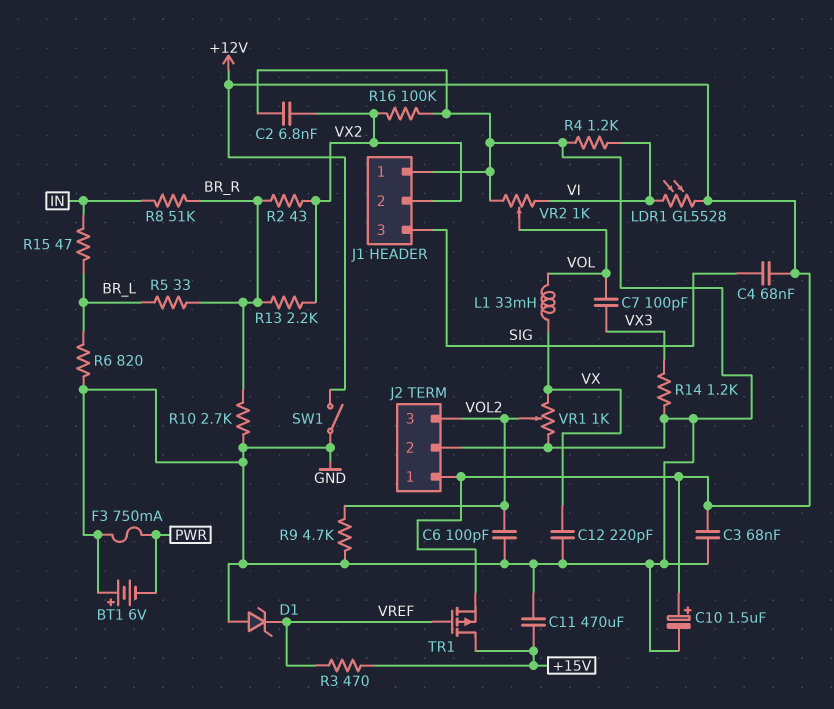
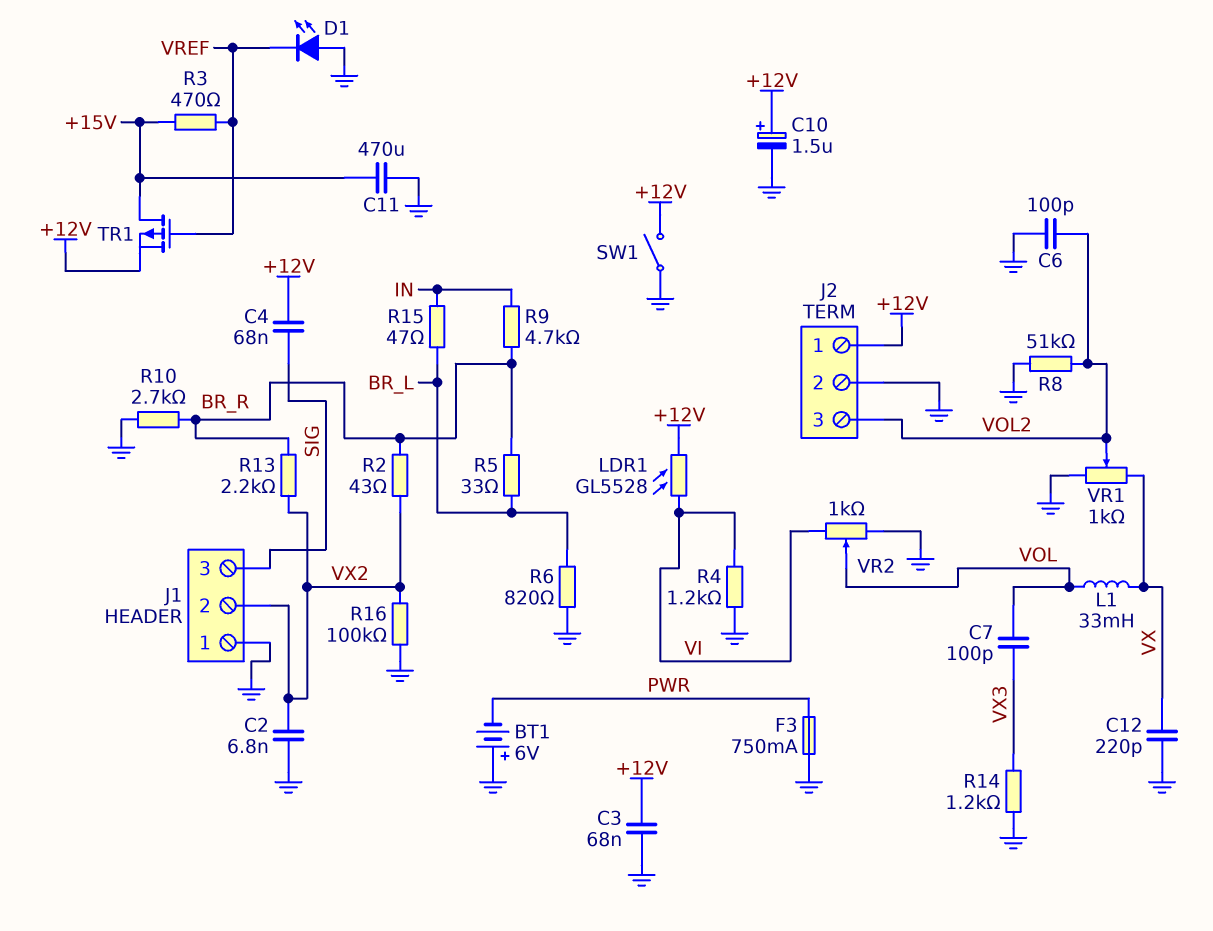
D1: zener (A GND, K VREF) -> LED (A GND, K VREF)
R8: 51k (BR_R, IN) -> 51k (GND, VOL2)
R9: 4.7k (GND, VOL2) -> 4.7k (BR_R, IN)

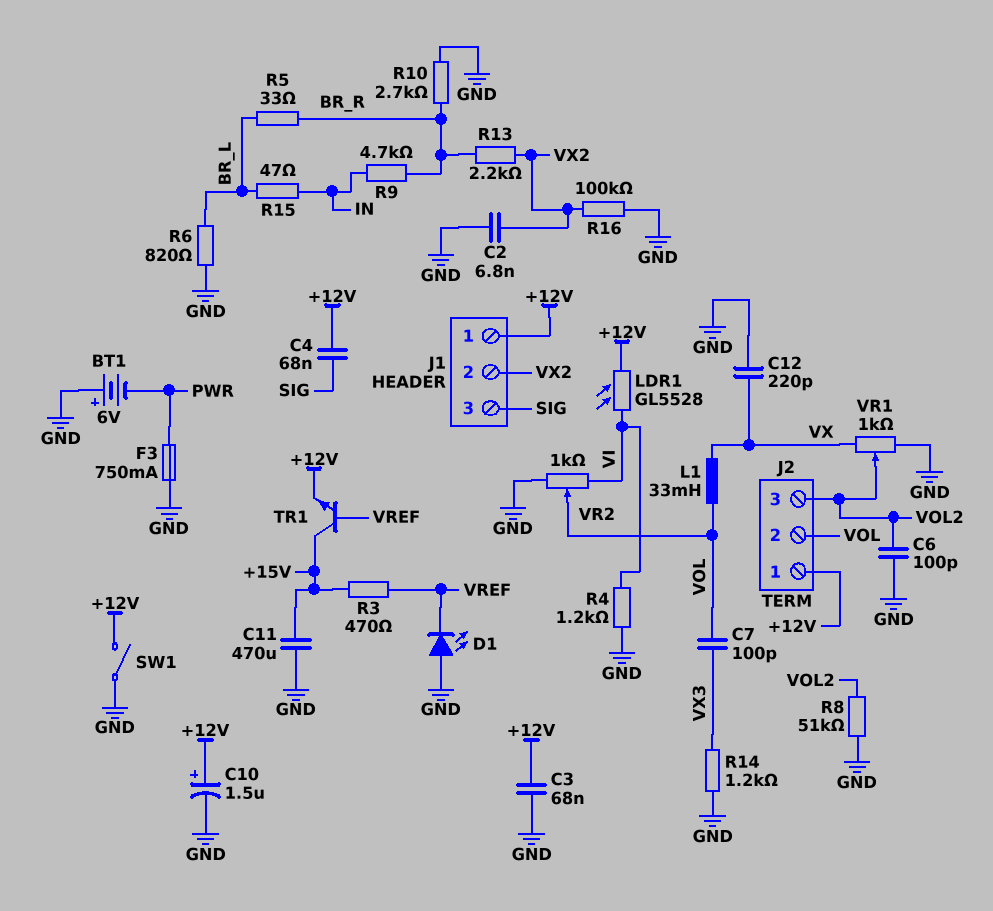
J1 pin 1: GND -> +12V
J2 pin 2: GND -> VOL
R2: 43 (BR_R, VX2) -> none
TR1: PMOS (G VREF, D +15V, S +12V) -> NPN (B VREF, C +15V, E +12V)

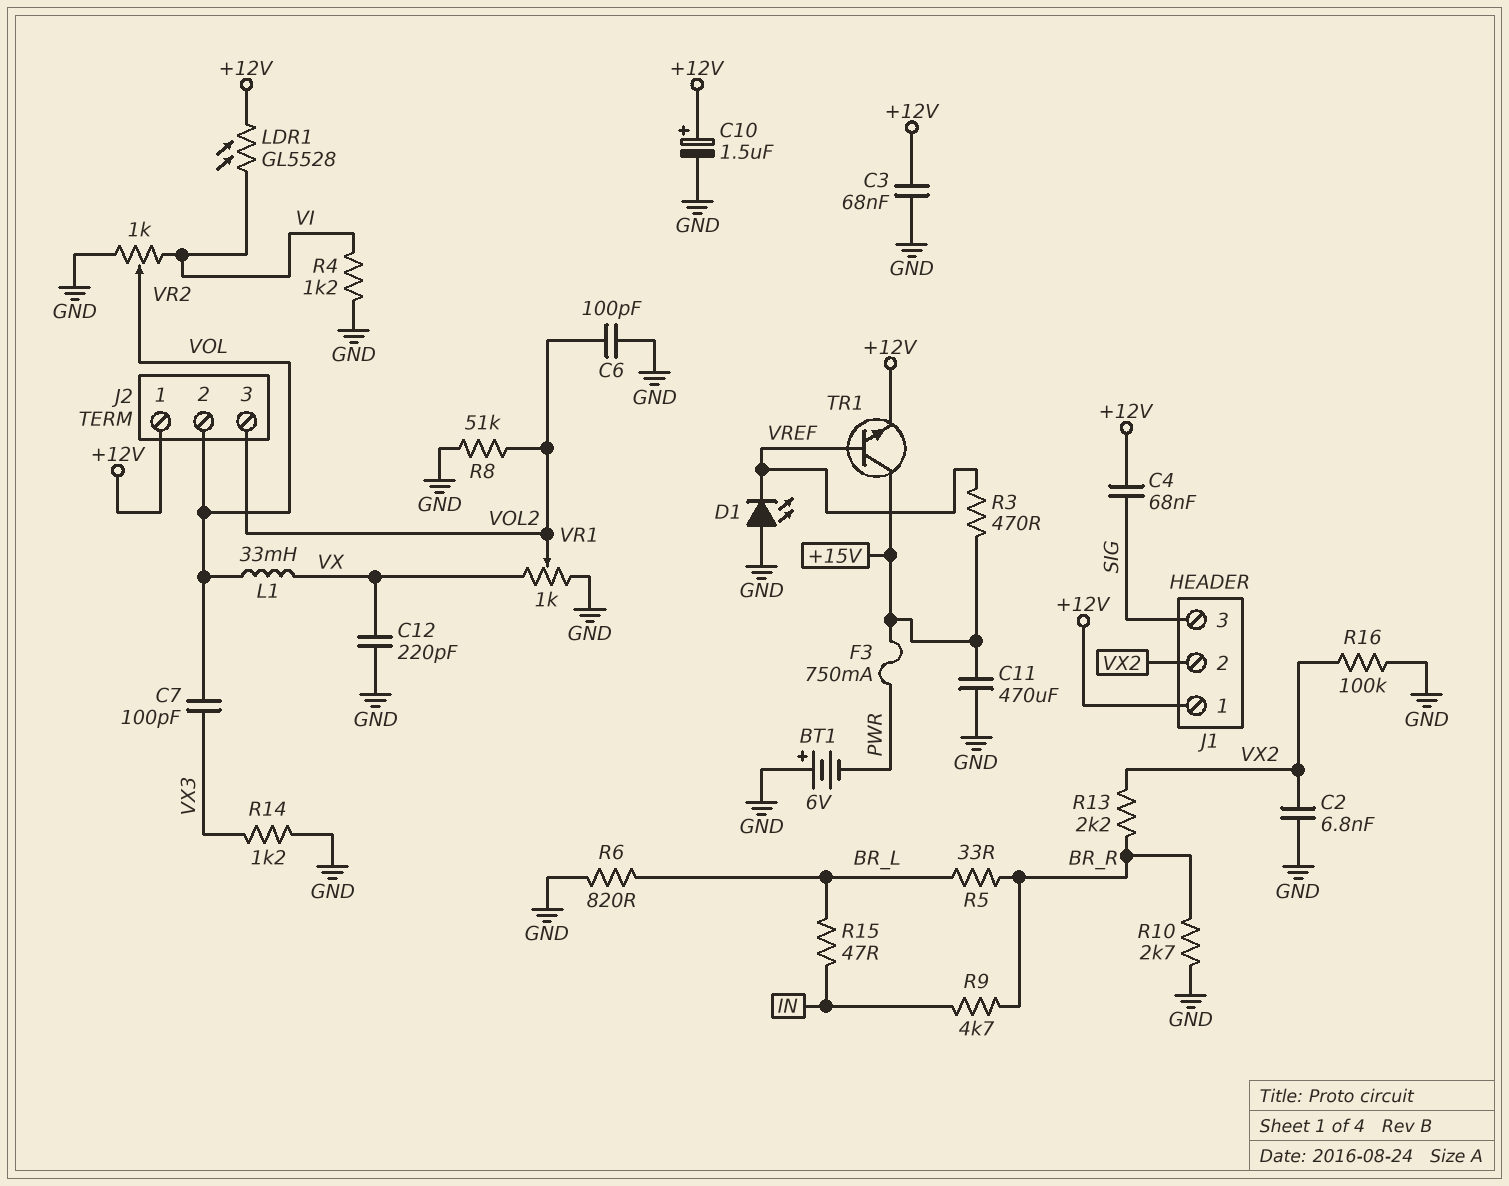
F3: 750mA (GND, PWR) -> 750mA (+15V, PWR)
SW1: switch (+12V, GND) -> none

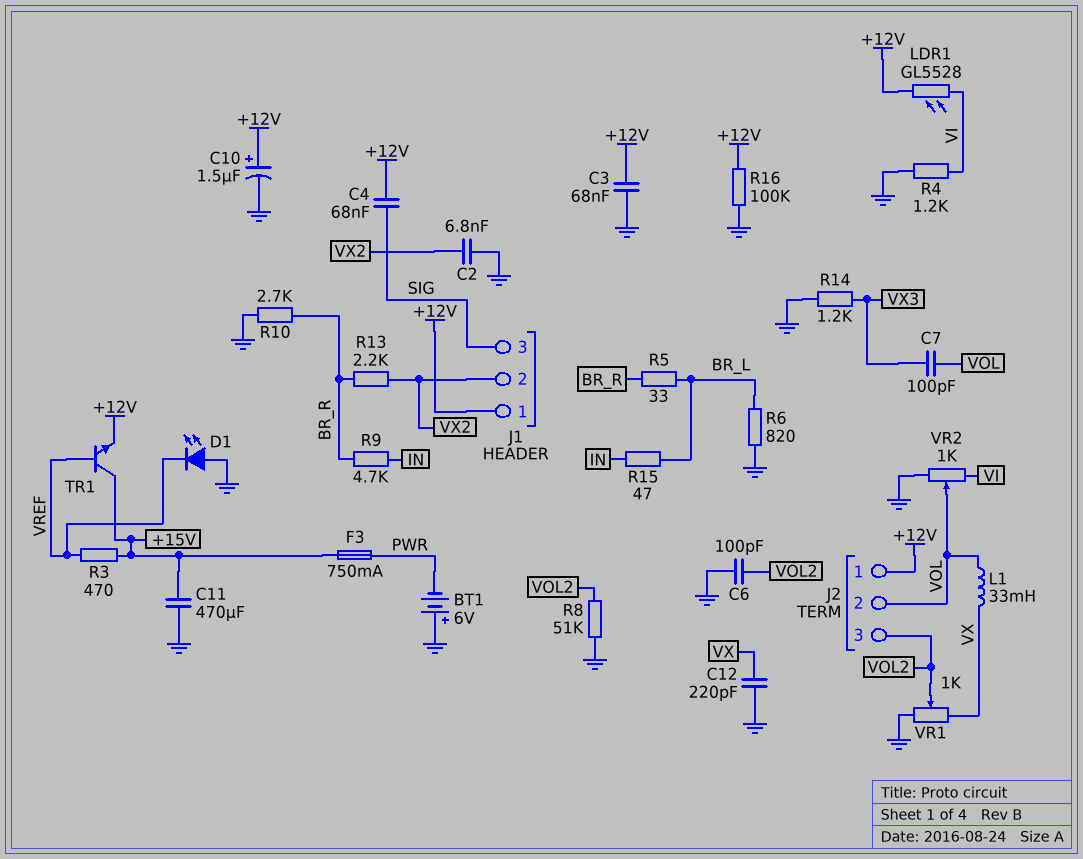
R16: 100k (GND, VX2) -> 100k (+12V, GND)

